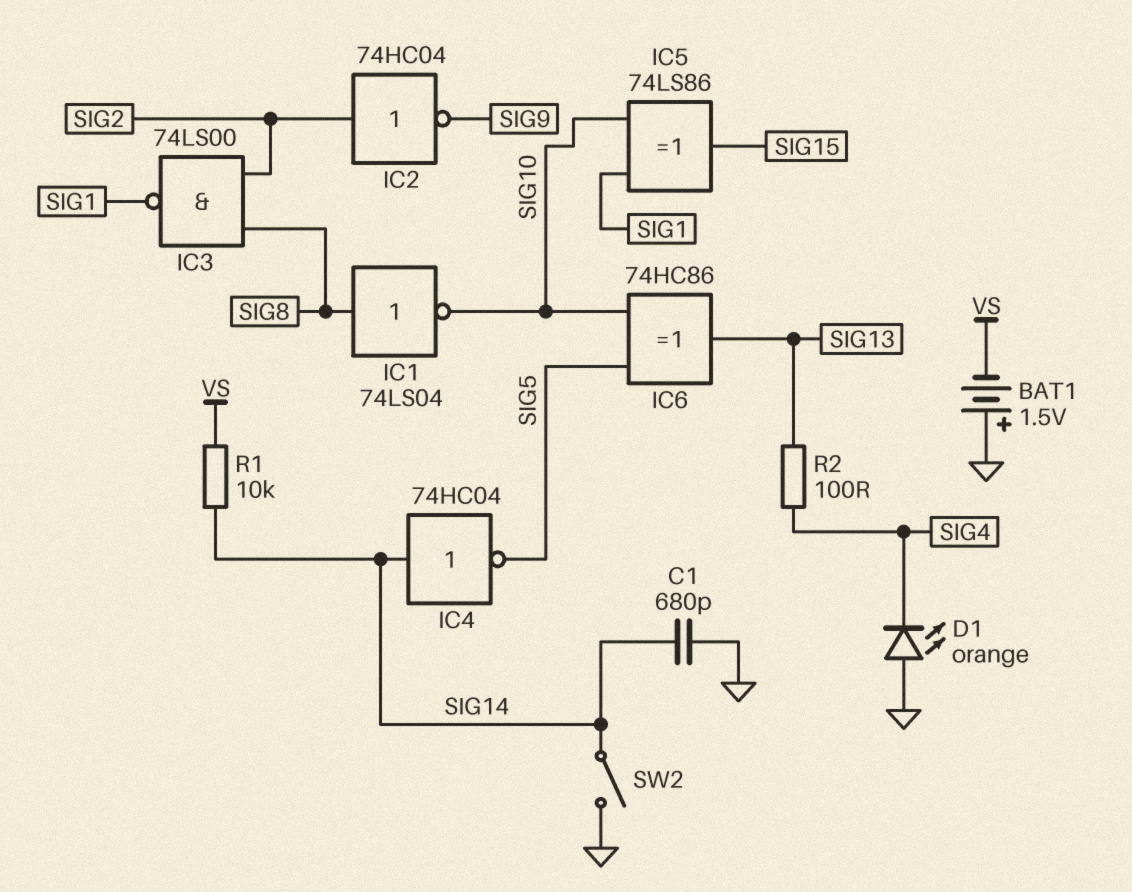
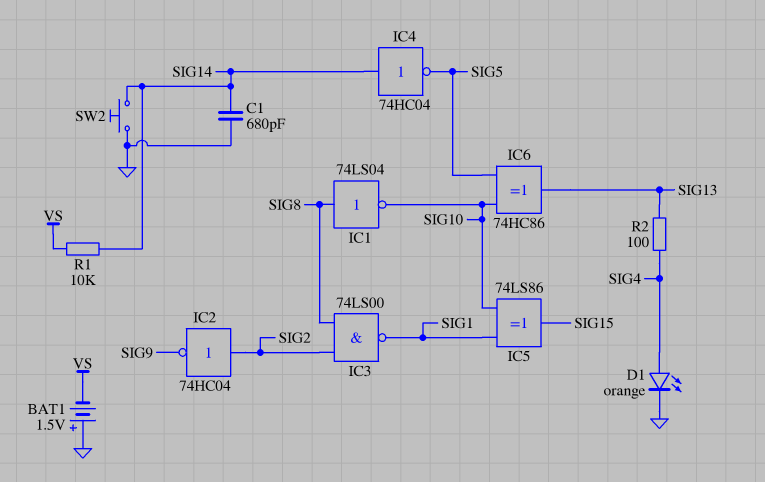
D1: LED orange (A GND, K SIG4) -> LED orange (A SIG4, K GND)
SW2: switch (GND, SIG14) -> button (GND, SIG14)

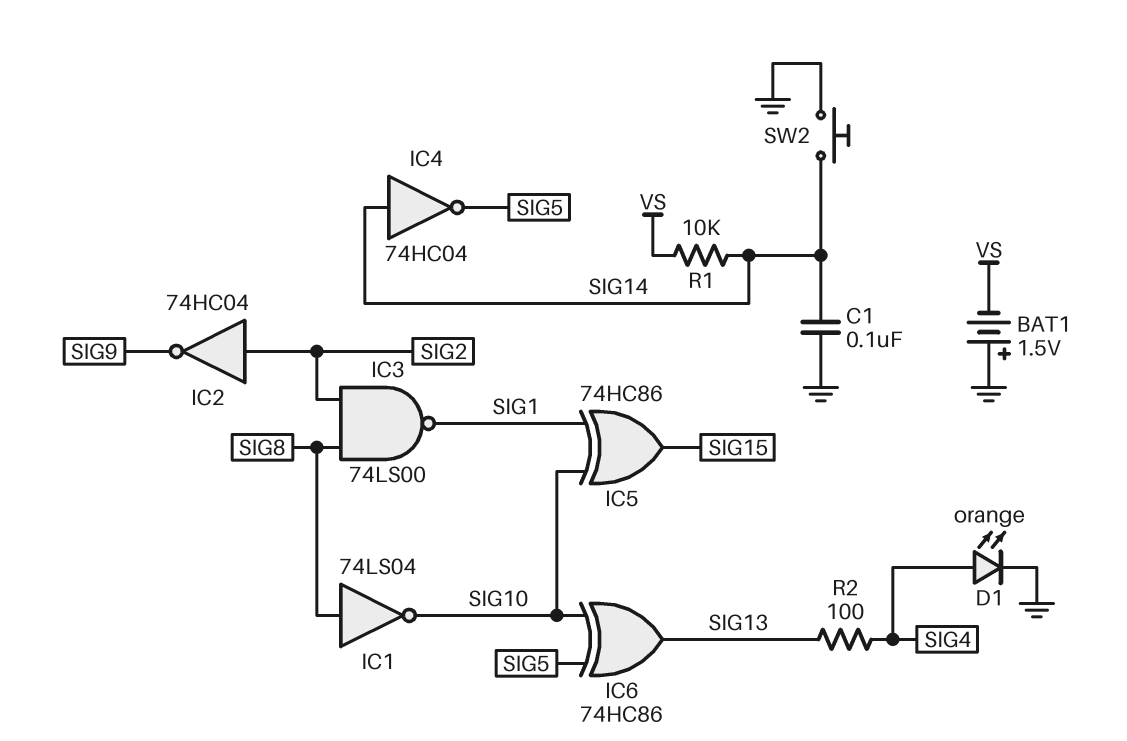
C1: 680pF (GND, SIG14) -> 100nF (GND, SIG14)
IC5: XOR 74LS86 (in SIG1, in SIG10, out SIG15) -> XOR 74HC86 (in SIG1, in SIG10, out SIG15)

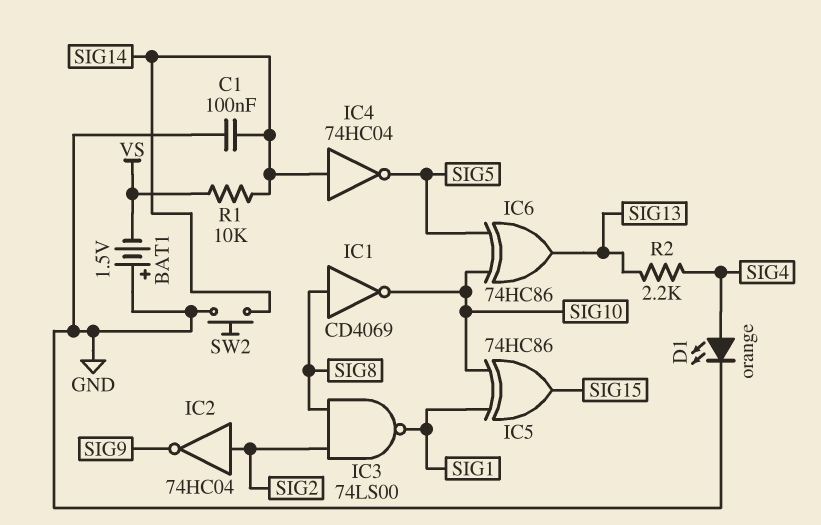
IC1: NOT 74LS04 (in SIG8, out SIG10) -> NOT CD4069 (in SIG8, out SIG10)
R2: 100 (SIG4, SIG13) -> 2.2k (SIG4, SIG13)

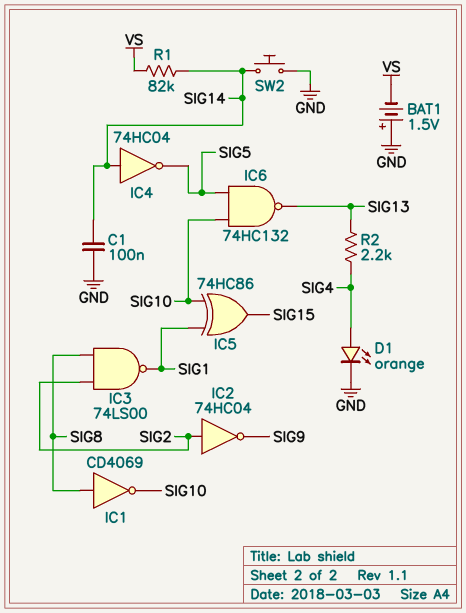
IC6: XOR 74HC86 (in SIG5, in SIG10, out SIG13) -> NAND 74HC132 (in SIG5, in SIG10, out SIG13)
R1: 10k (SIG14, VS) -> 82k (SIG14, VS)

